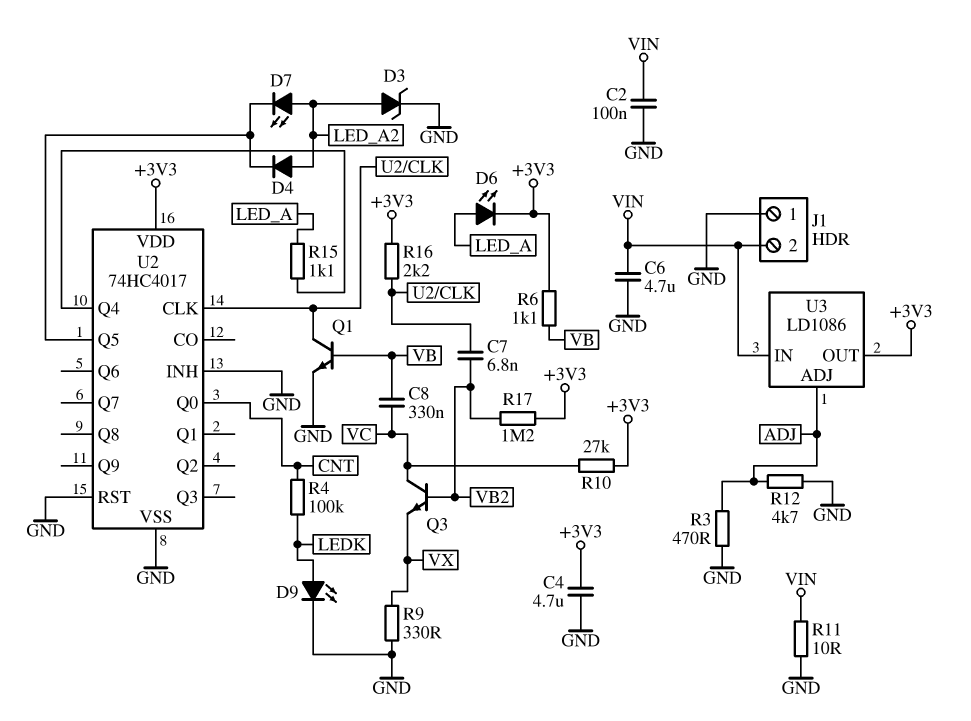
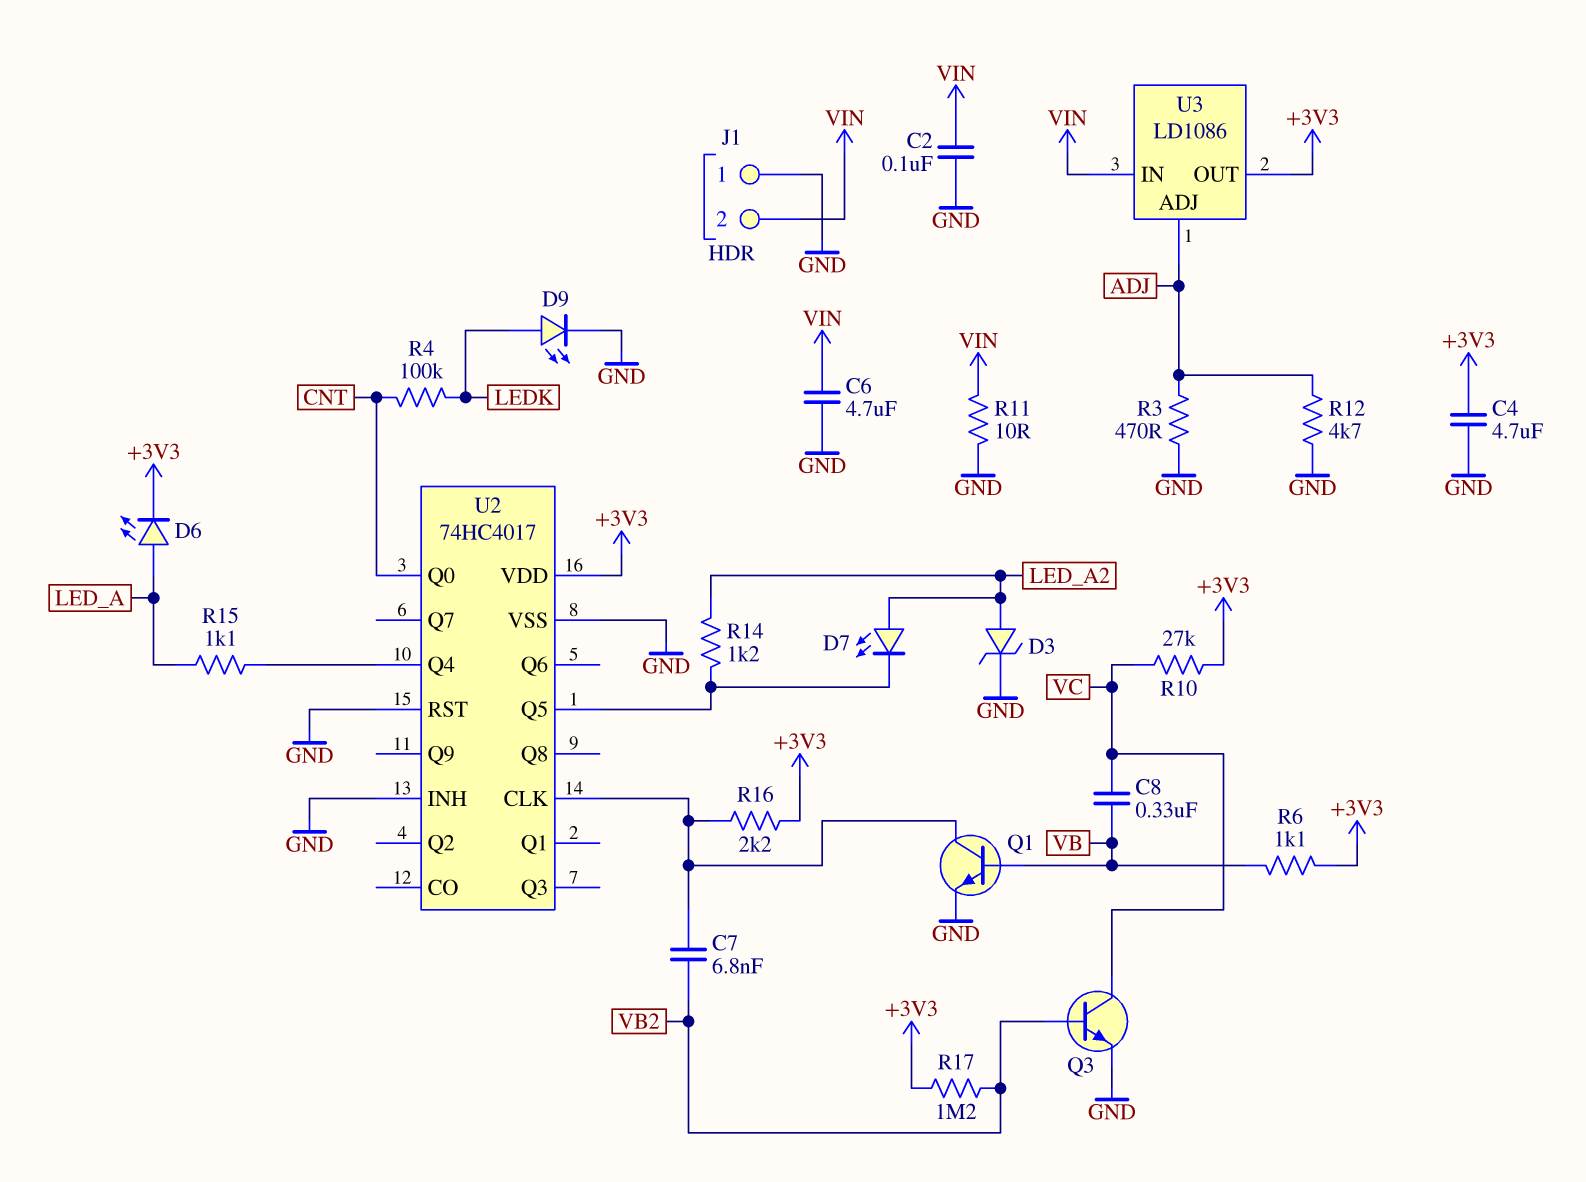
D4: diode (A LED_A2, K U2/Q5) -> none
Q3: NPN (B VB2, C VC, E VX) -> NPN (B VB2, C VC, E GND)
R9: 330 (GND, VX) -> none
R14: none -> 1.2k (LED_A2, U2/Q5)

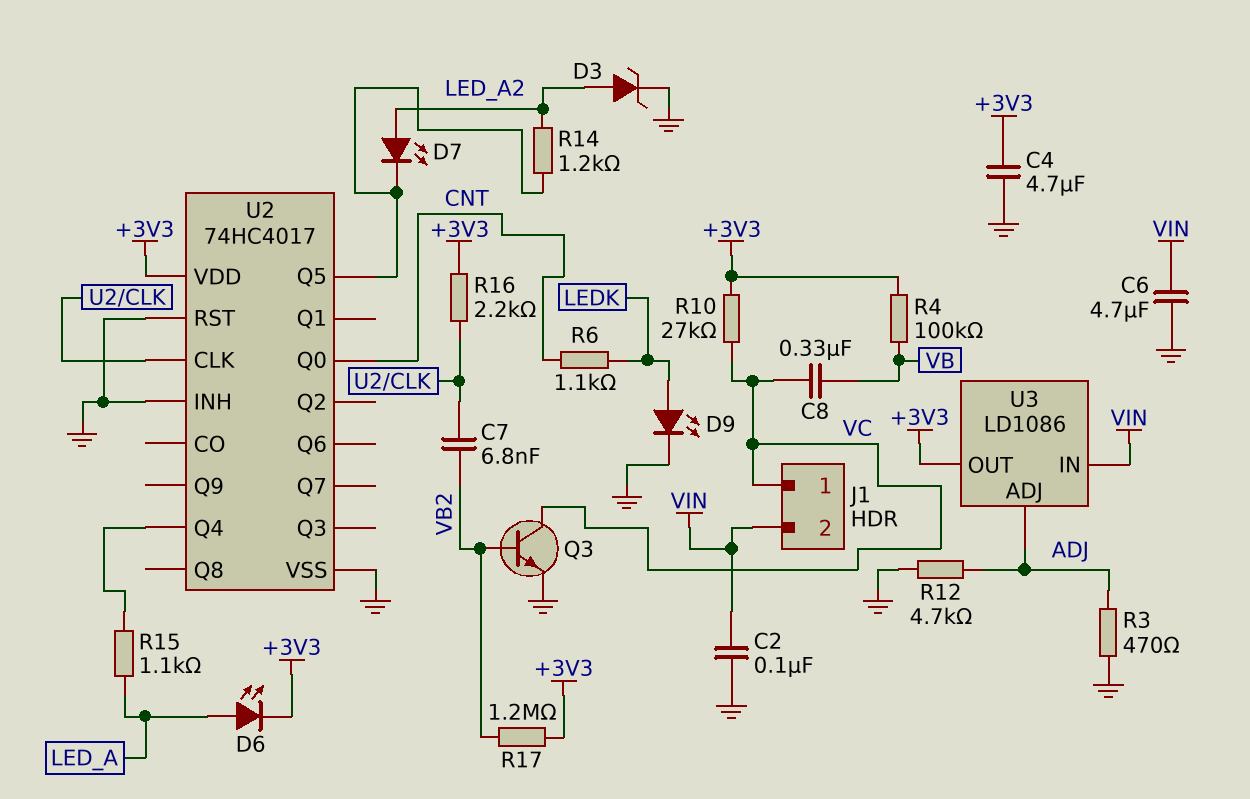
J1 pin 1: GND -> VC
Q1: NPN (B VB, C U2/CLK, E GND) -> none
R4: 100k (CNT, LEDK) -> 100k (+3V3, VB)
R6: 1.1k (+3V3, VB) -> 1.1k (CNT, LEDK)
R11: 10 (GND, VIN) -> none

